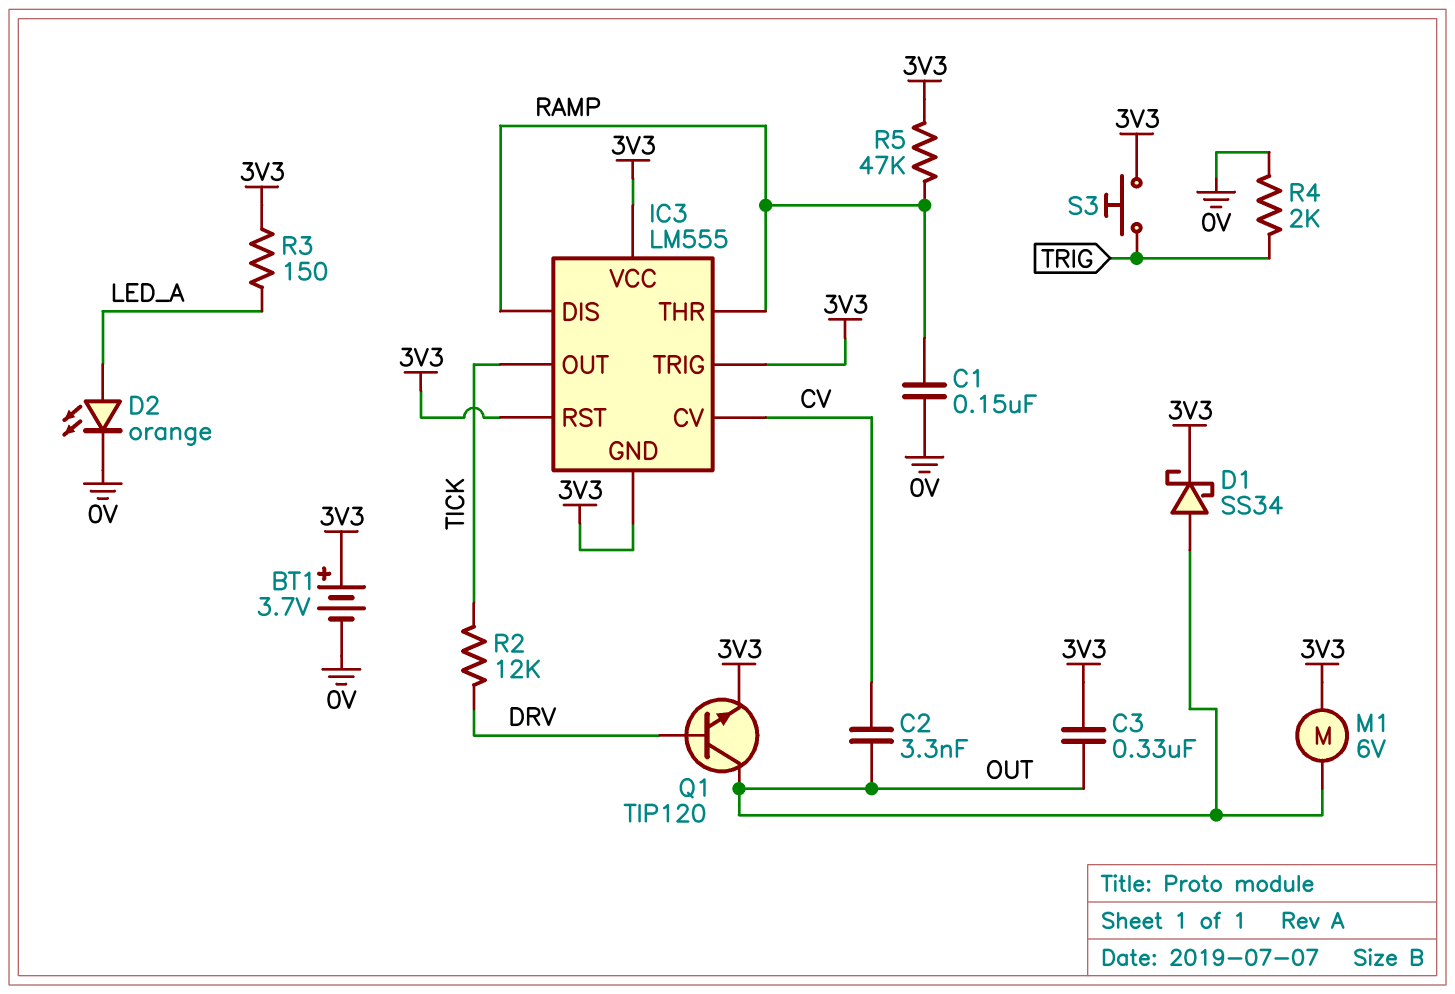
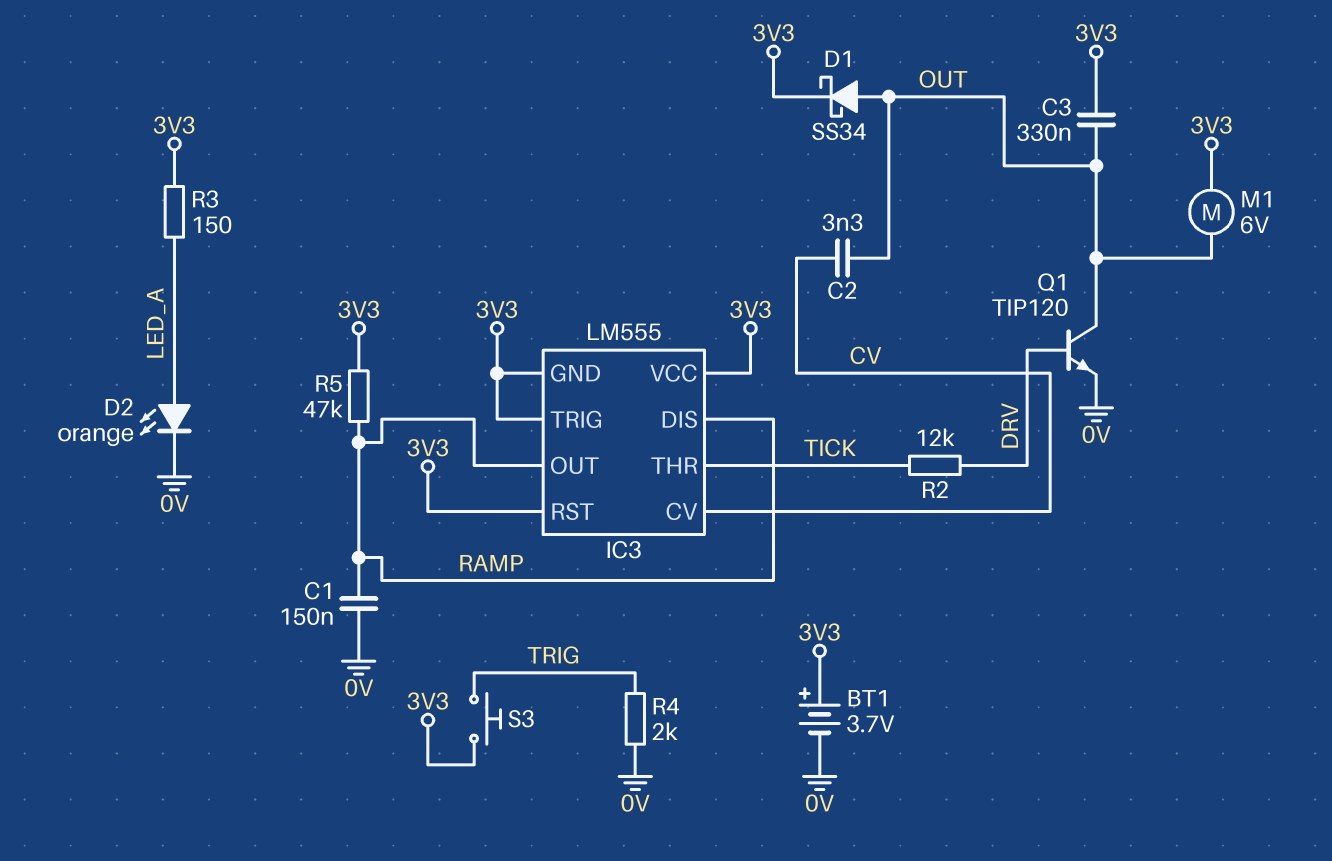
IC3 pin OUT: TICK -> RAMP
IC3 pin THR: RAMP -> TICK
Q1: NPN TIP120 (B DRV, C OUT, E 3V3) -> NPN TIP120 (B DRV, C OUT, E 0V)

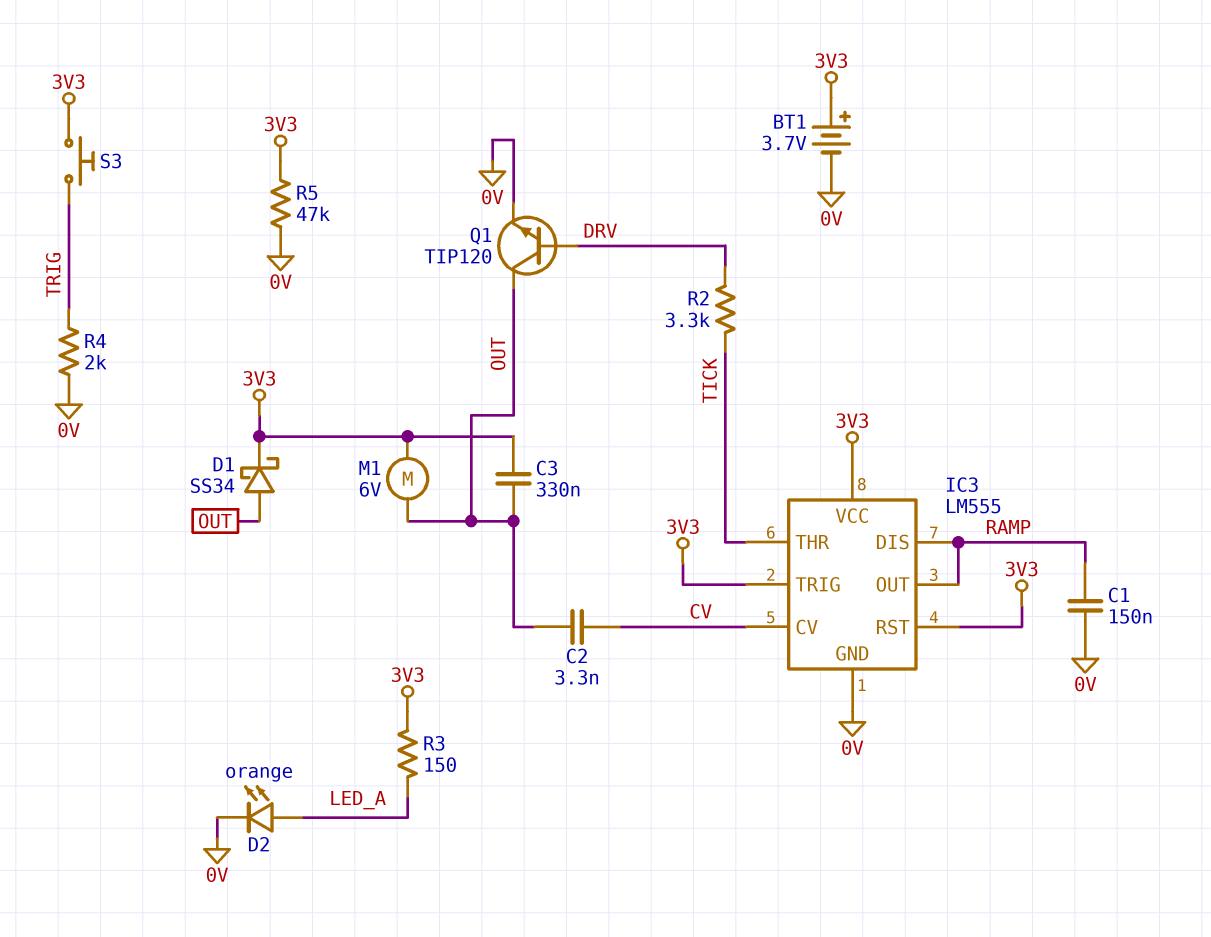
IC3 pin GND: 3V3 -> 0V
R2: 12k (DRV, TICK) -> 3.3k (DRV, TICK)
R5: 47k (3V3, RAMP) -> 47k (0V, 3V3)

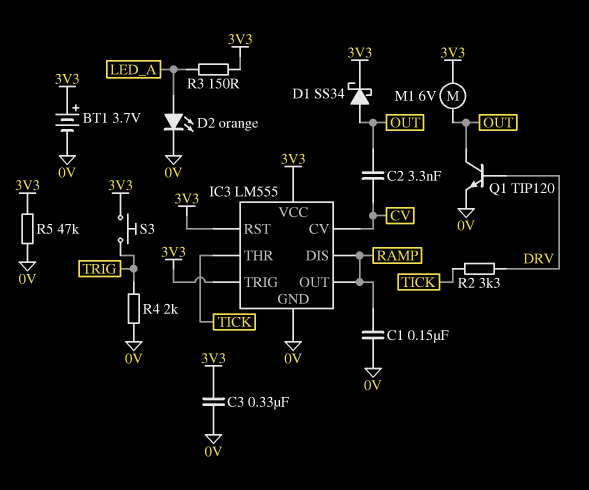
C3: 330nF (3V3, OUT) -> 330nF (0V, 3V3)

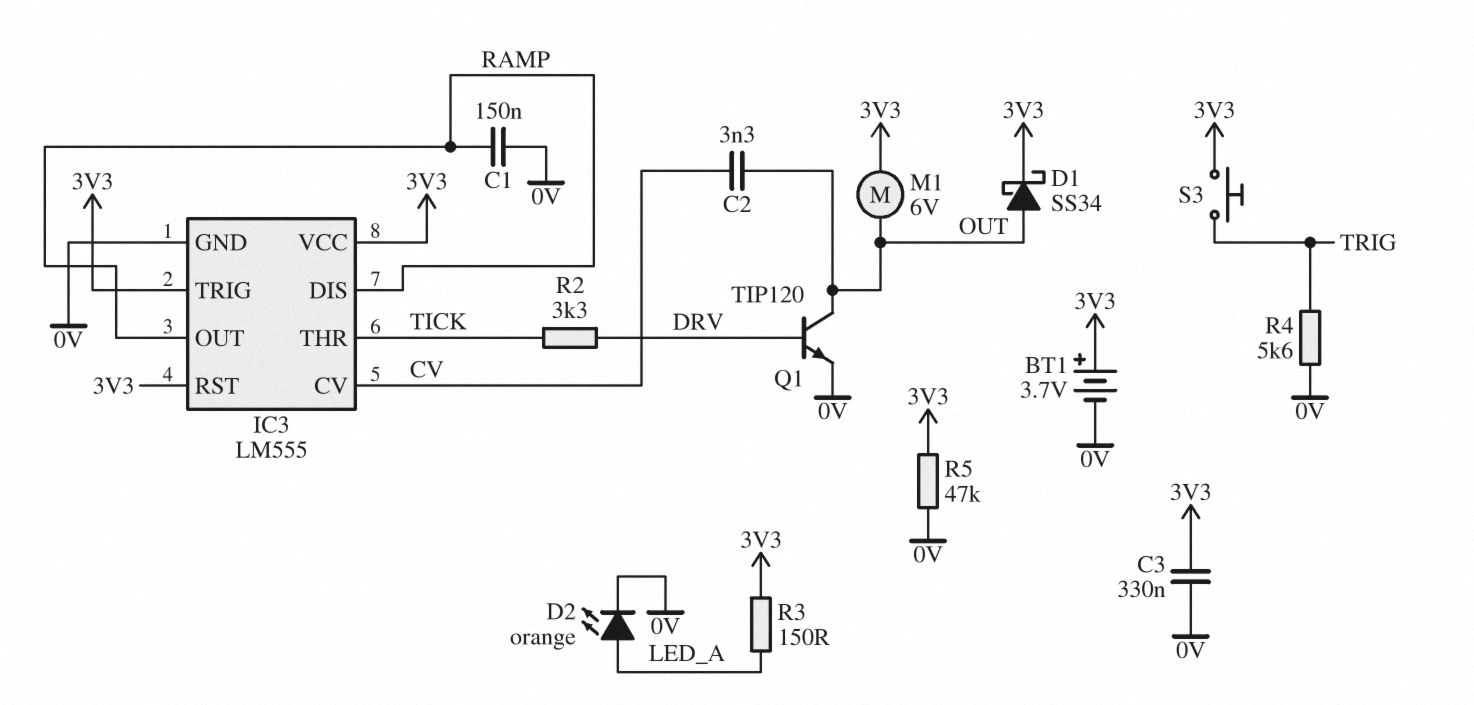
R4: 2k (0V, TRIG) -> 5.6k (0V, TRIG)

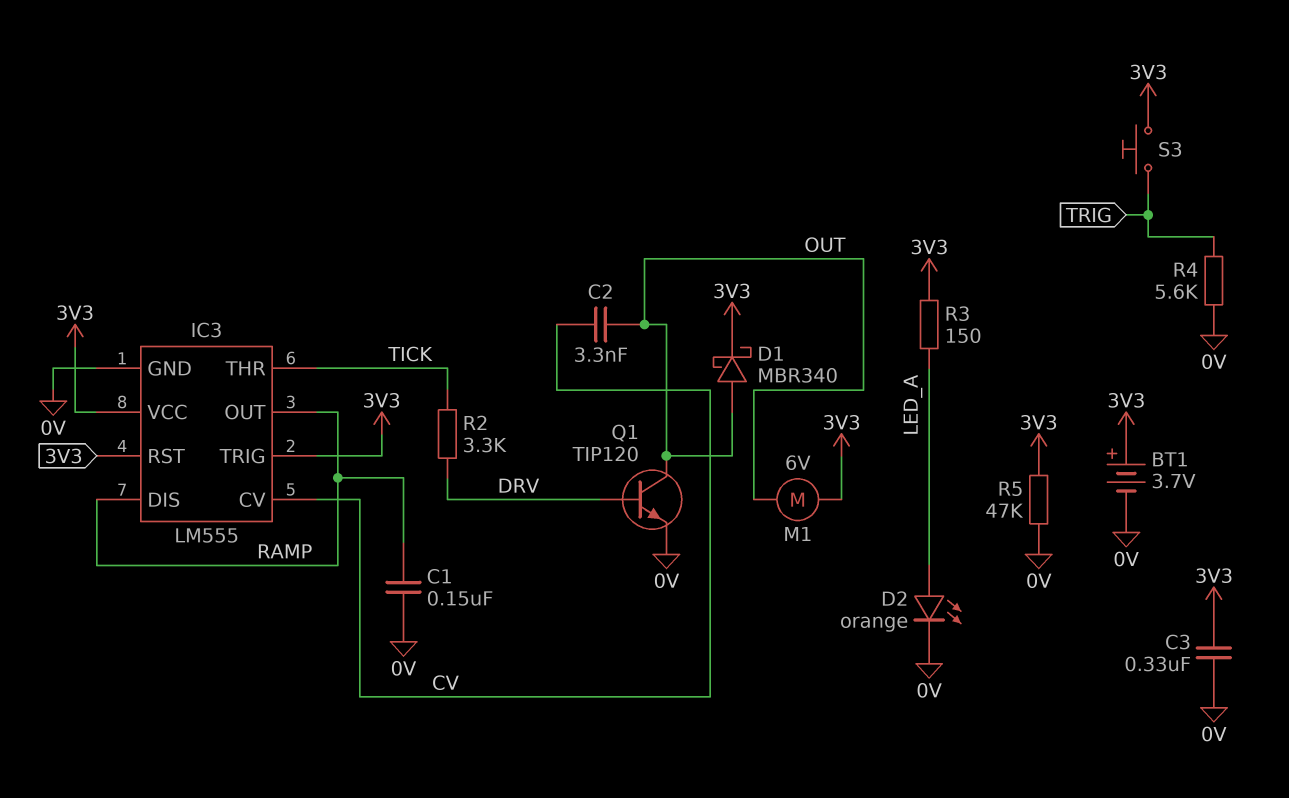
D1: schottky SS34 (A OUT, K 3V3) -> schottky MBR340 (A OUT, K 3V3)

